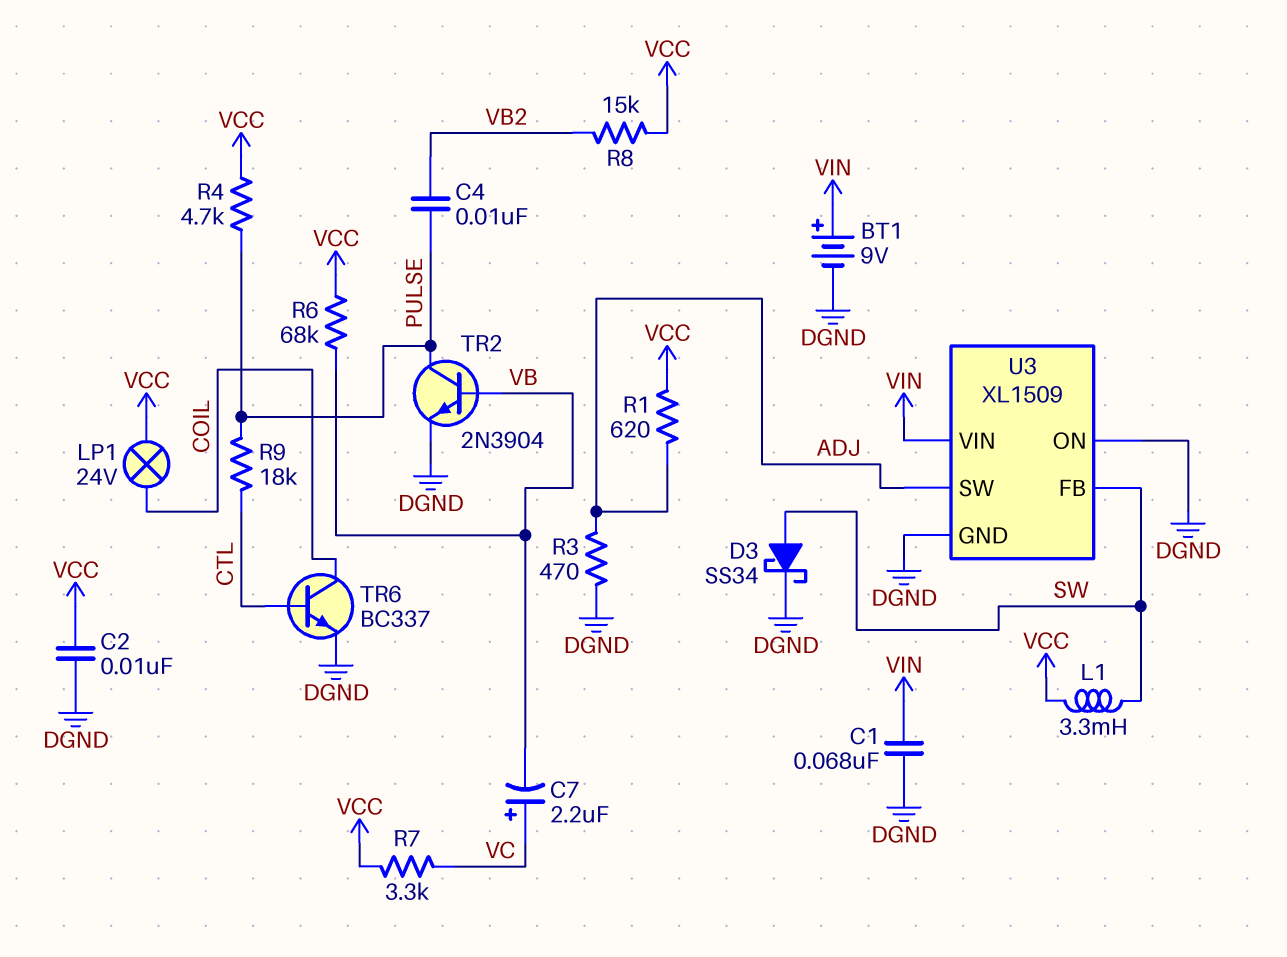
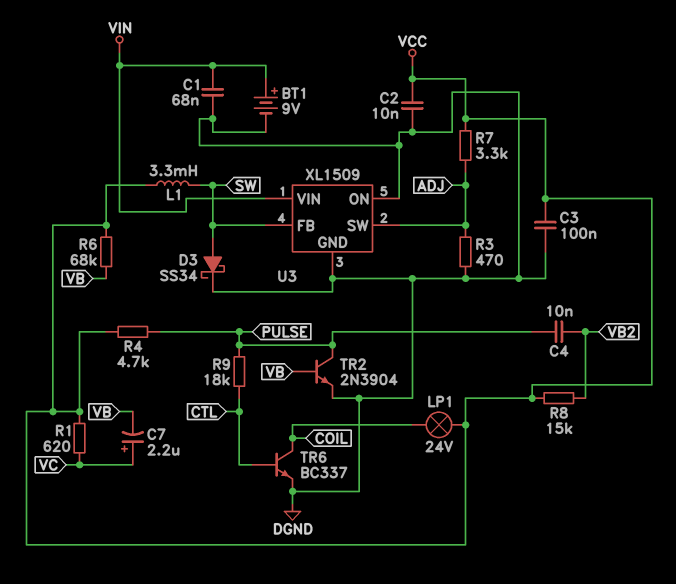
C3: none -> 100nF (DGND, VCC)
R1: 620 (ADJ, VCC) -> 620 (VC, VCC)
R7: 3.3k (VC, VCC) -> 3.3k (ADJ, VCC)

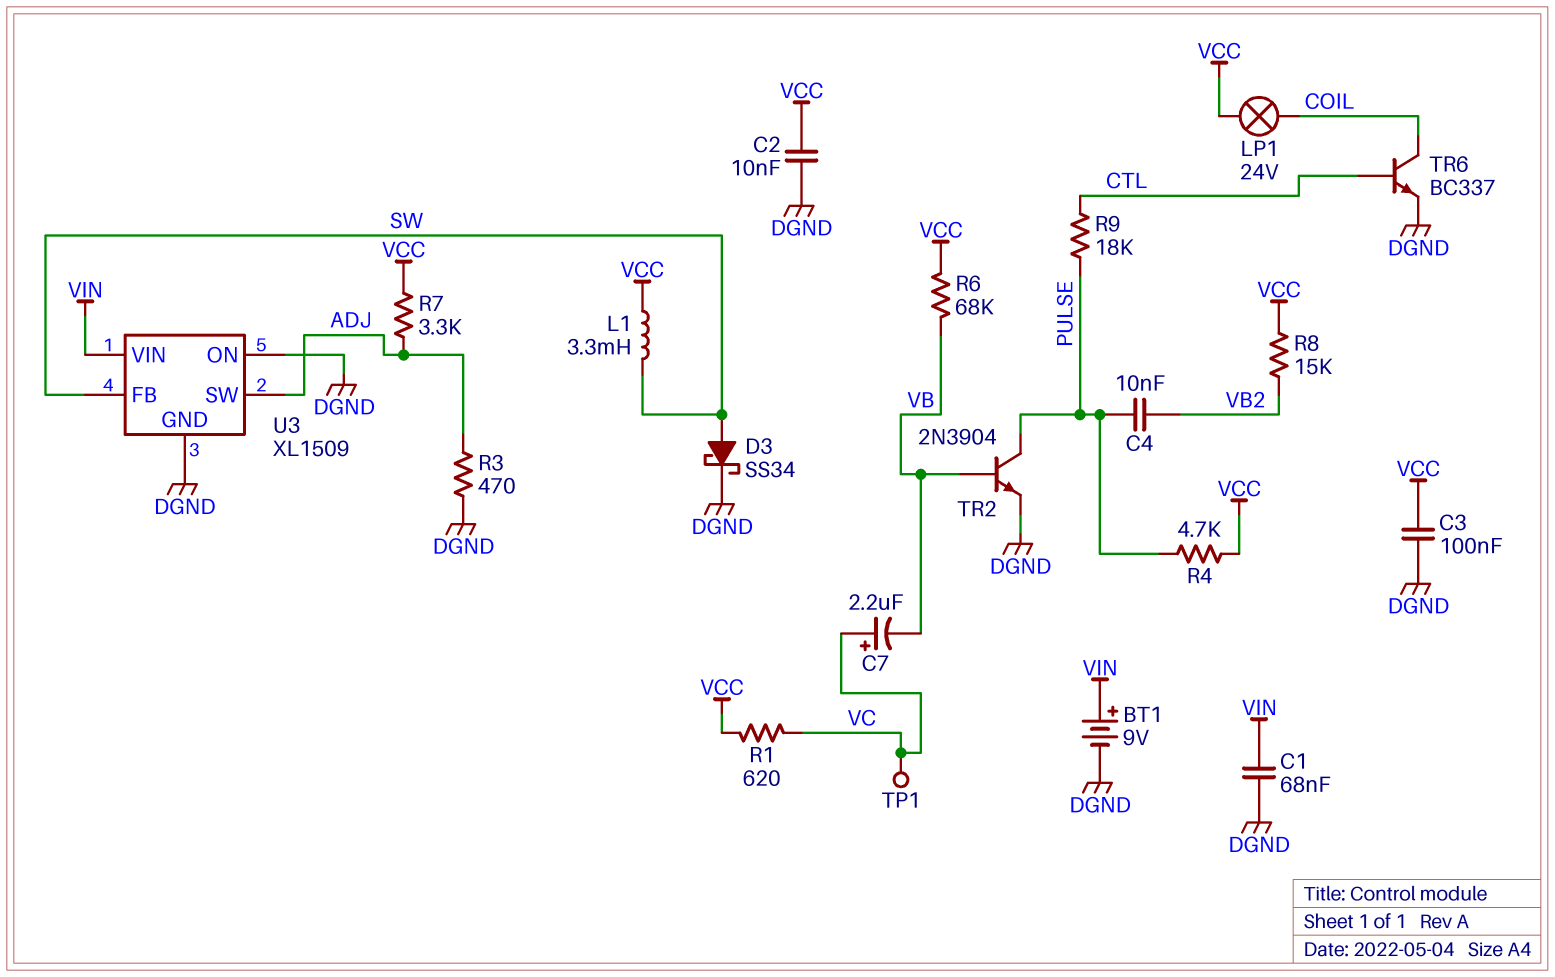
TP1: none -> test point (VC)

